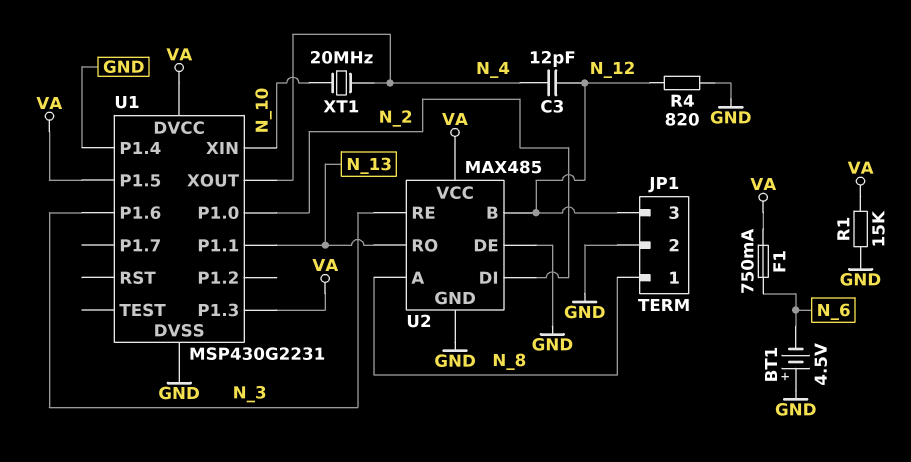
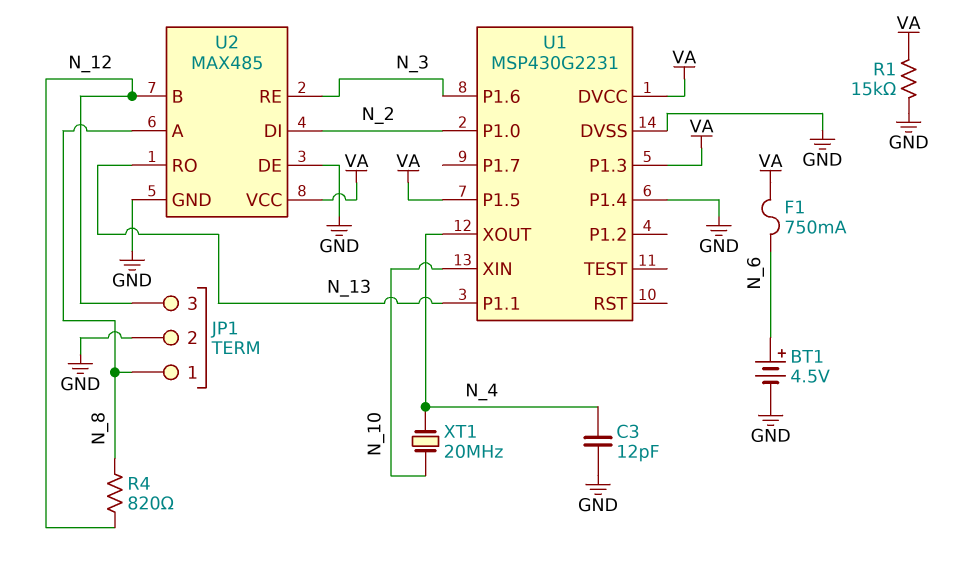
BT1: 4.5V (plus GND, minus N_6) -> 4.5V (plus N_6, minus GND)
C3: 12pF (N_4, N_12) -> 12pF (GND, N_4)
R4: 820 (GND, N_12) -> 820 (N_8, N_12)

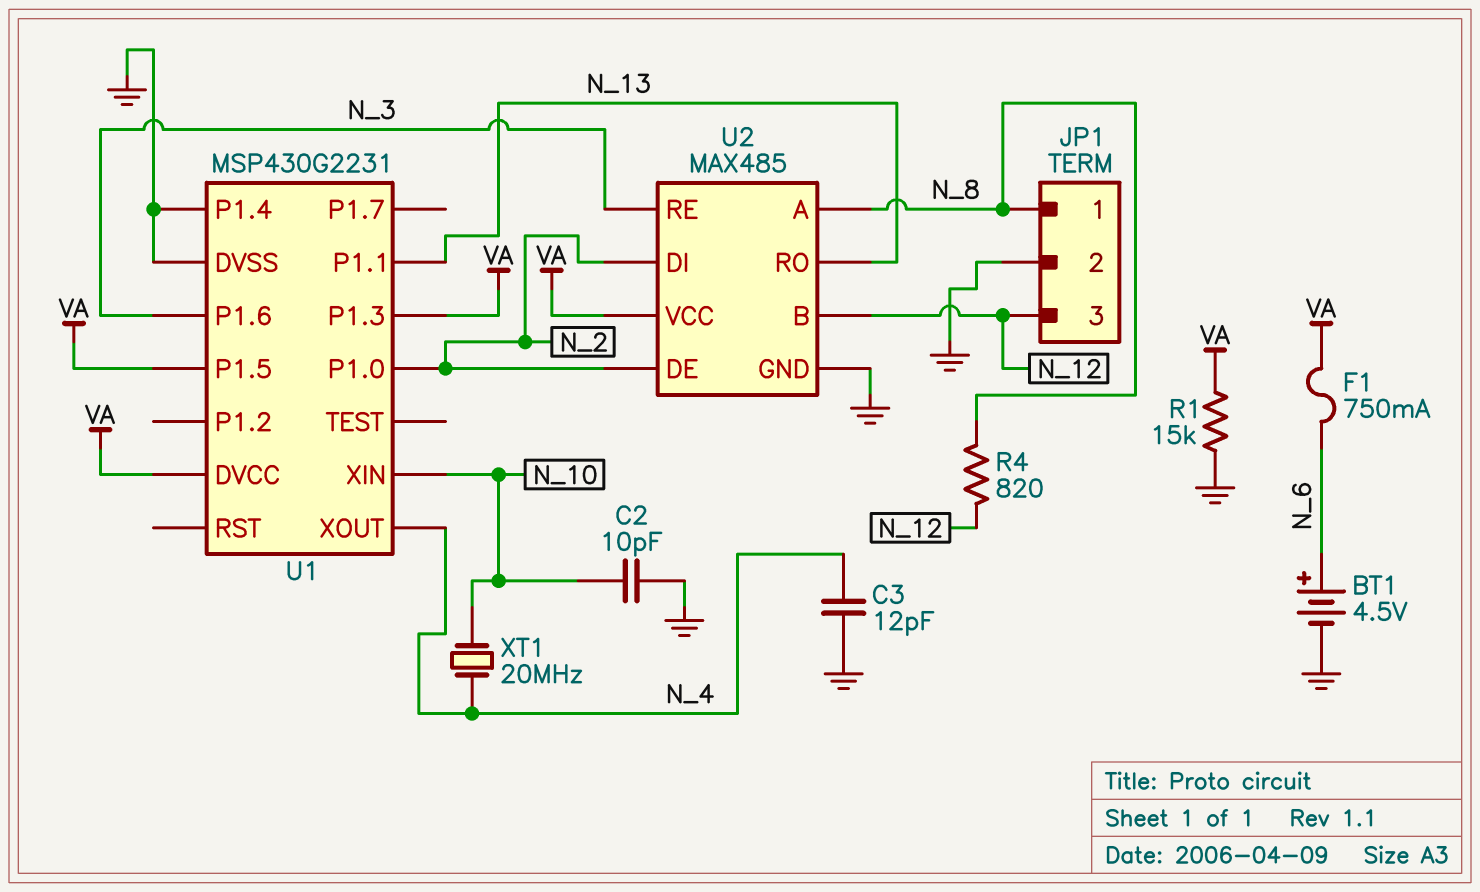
C2: none -> 10pF (GND, N_10)
U2 pin DE: GND -> N_2

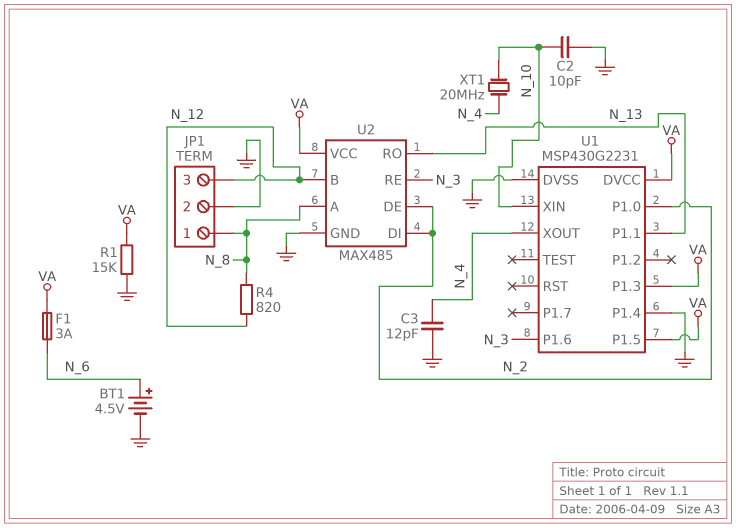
F1: 750mA (N_6, VA) -> 3A (N_6, VA)

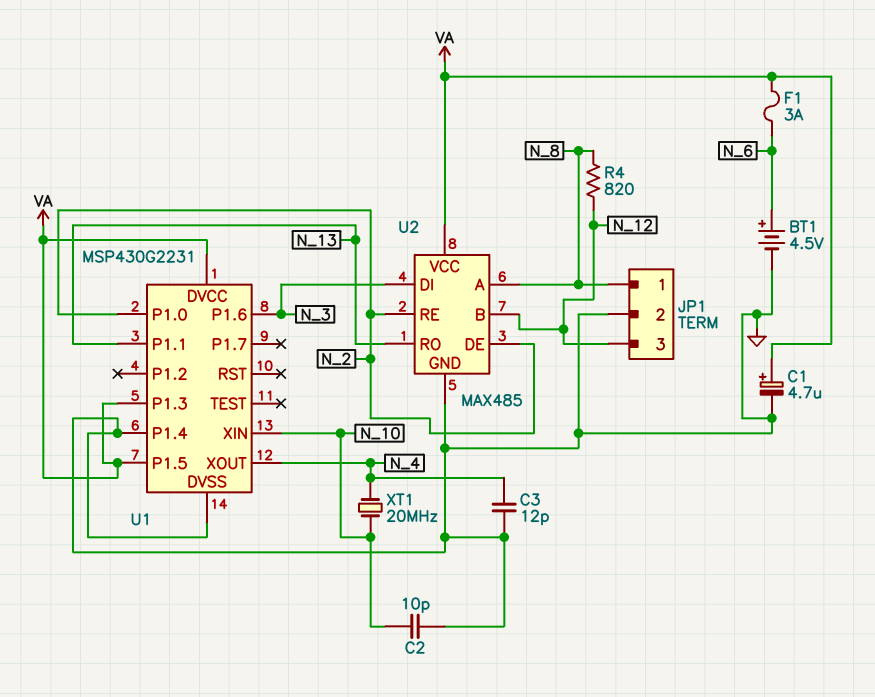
C1: none -> 4.7uF (plus VA, minus GND)
R1: 15k (GND, VA) -> none
U2 pin DI: N_2 -> N_3
U2 pin RE: N_3 -> N_2

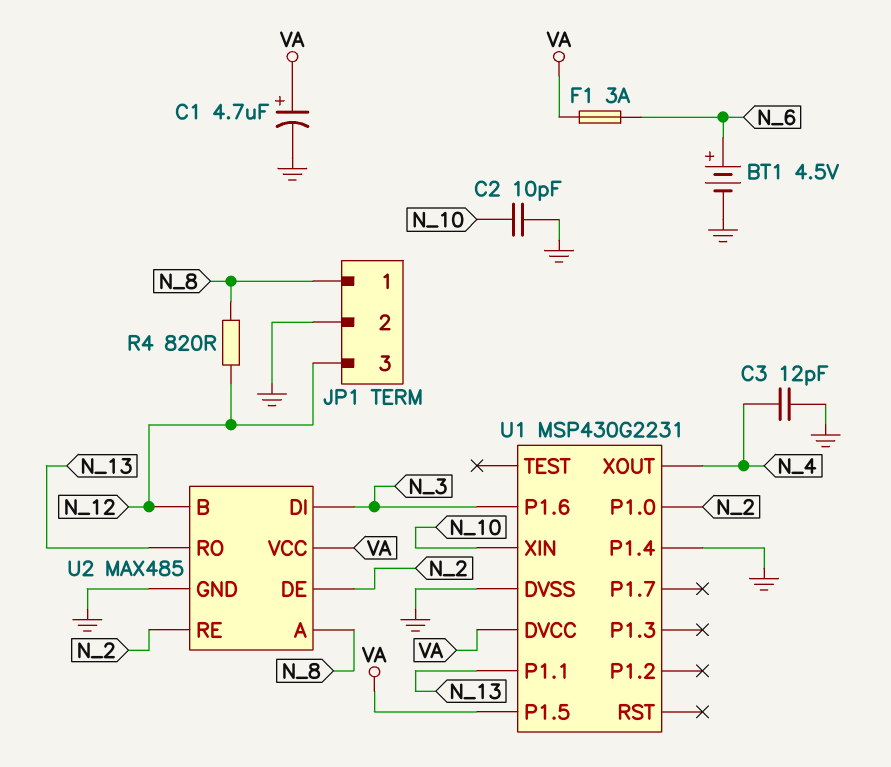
U1 pin P1.3: VA -> none
XT1: 20MHz (N_4, N_10) -> none

